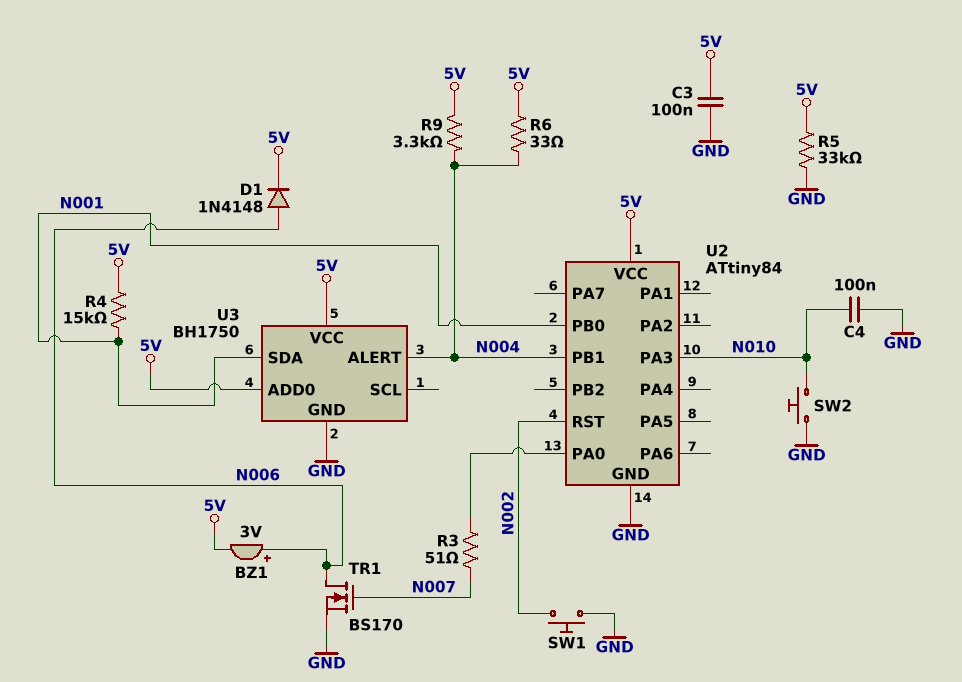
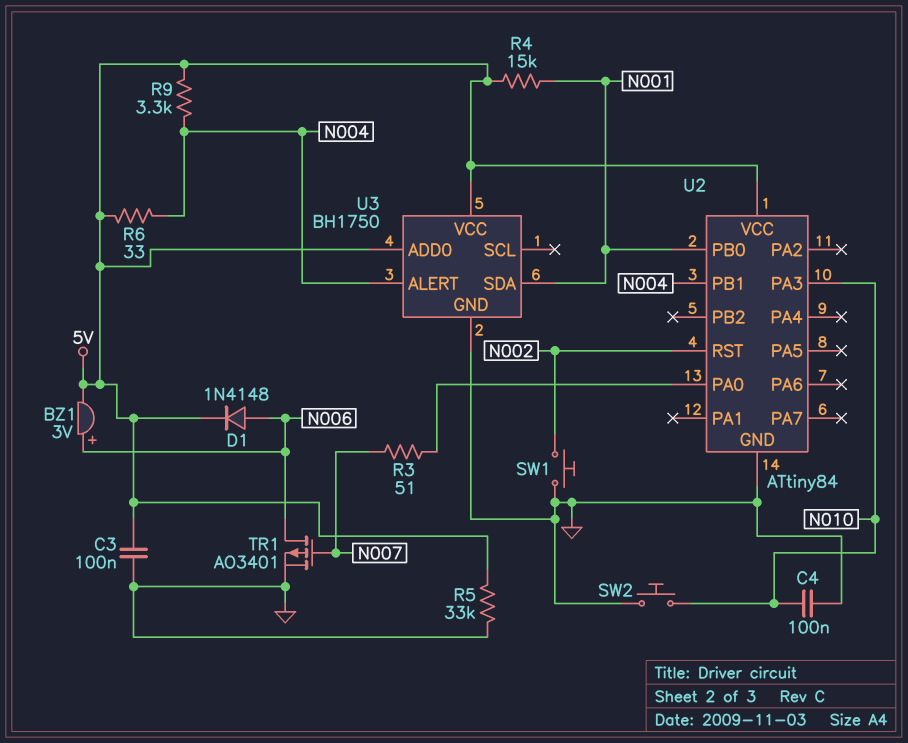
TR1: NMOS BS170 (G N007, D N006, S GND) -> PMOS AO3401 (G N007, D N006, S GND)

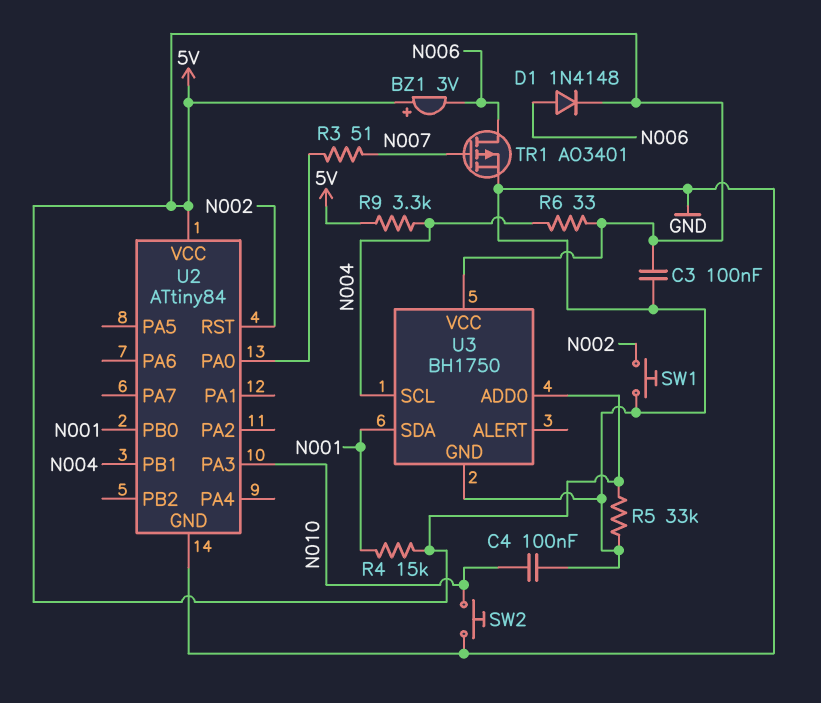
BZ1: buzzer 3V (plus N006, minus 5V) -> buzzer 3V (plus 5V, minus N006)
U3 pin ALERT: N004 -> none
U3 pin SCL: none -> N004

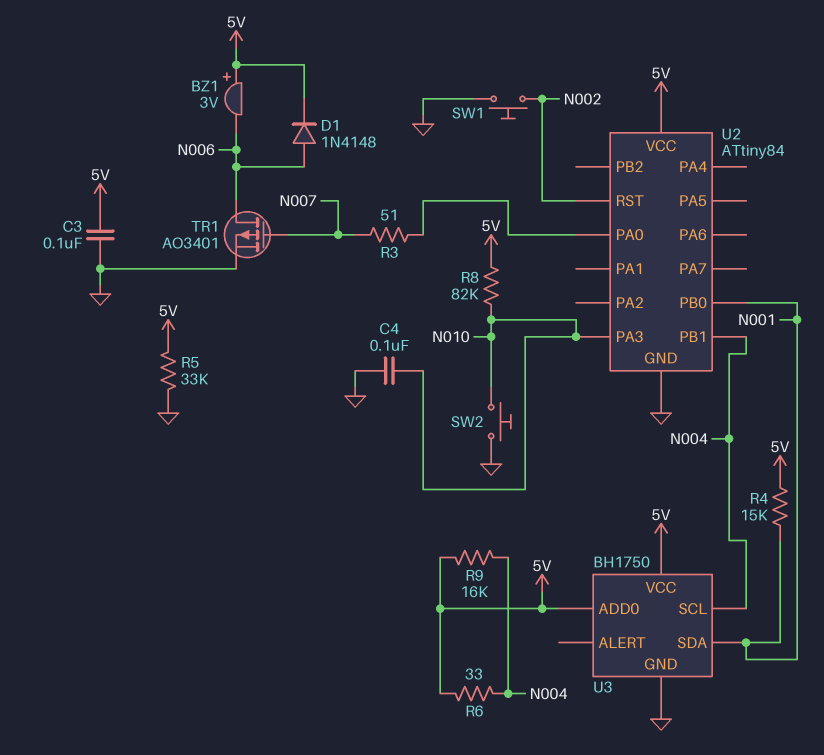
R8: none -> 82k (5V, N010)
R9: 3.3k (5V, N004) -> 16k (5V, N004)

